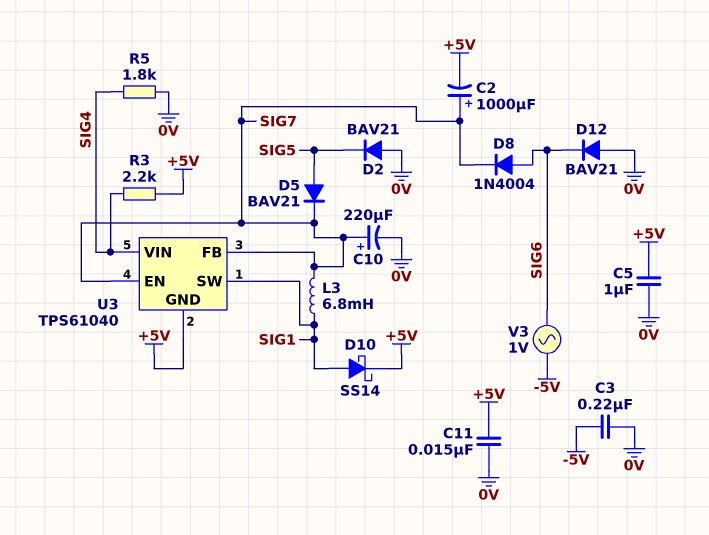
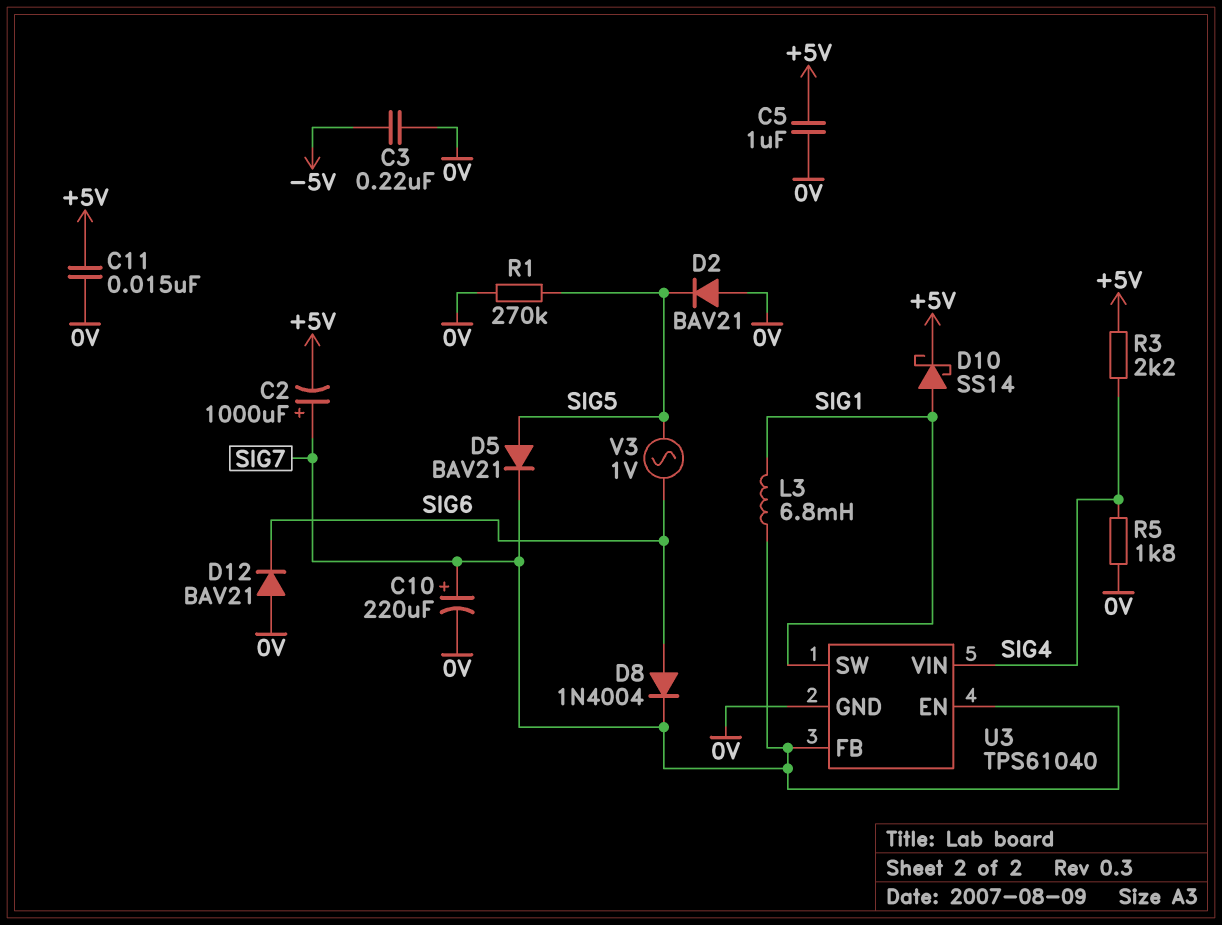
R1: none -> 270k (0V, SIG5)
U3 pin GND: +5V -> 0V
V3: AC 1V (-5V, SIG6) -> AC 1V (SIG5, SIG6)

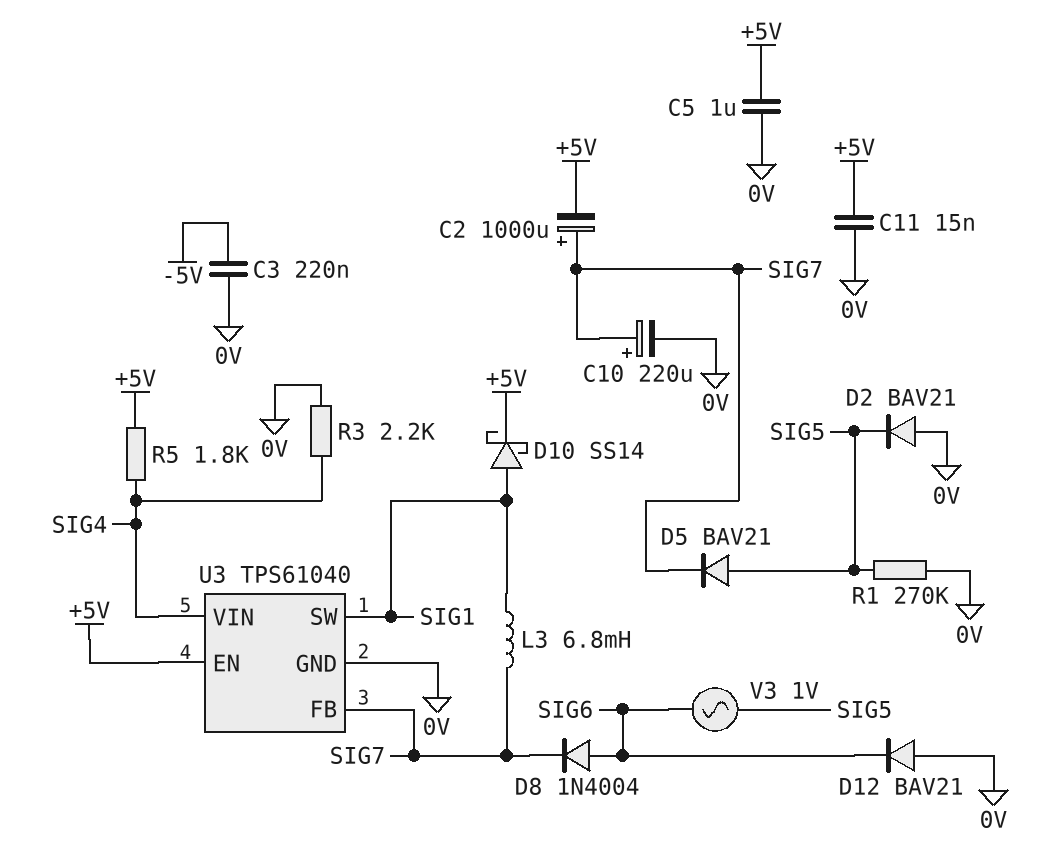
R3: 2.2k (+5V, SIG4) -> 2.2k (0V, SIG4)
R5: 1.8k (0V, SIG4) -> 1.8k (+5V, SIG4)
U3 pin EN: SIG7 -> +5V

